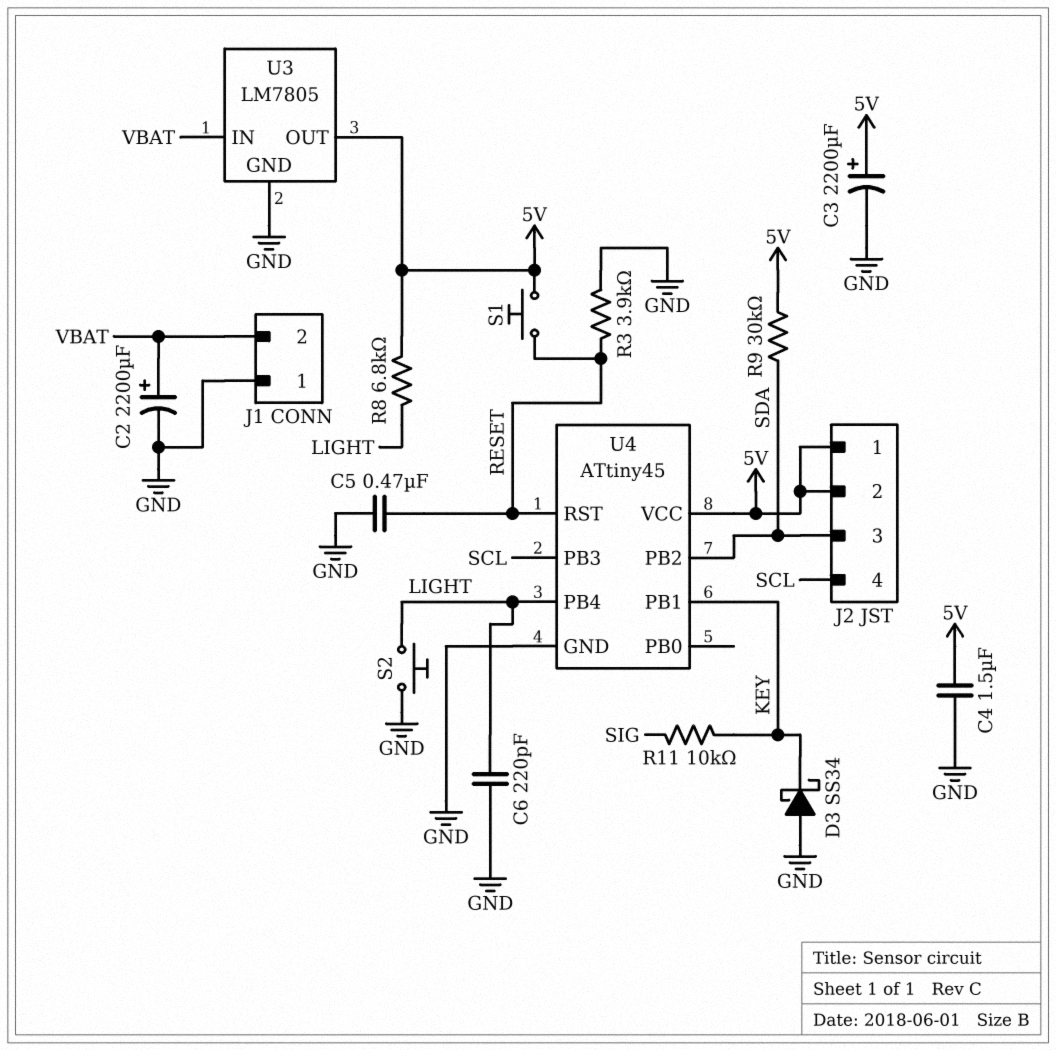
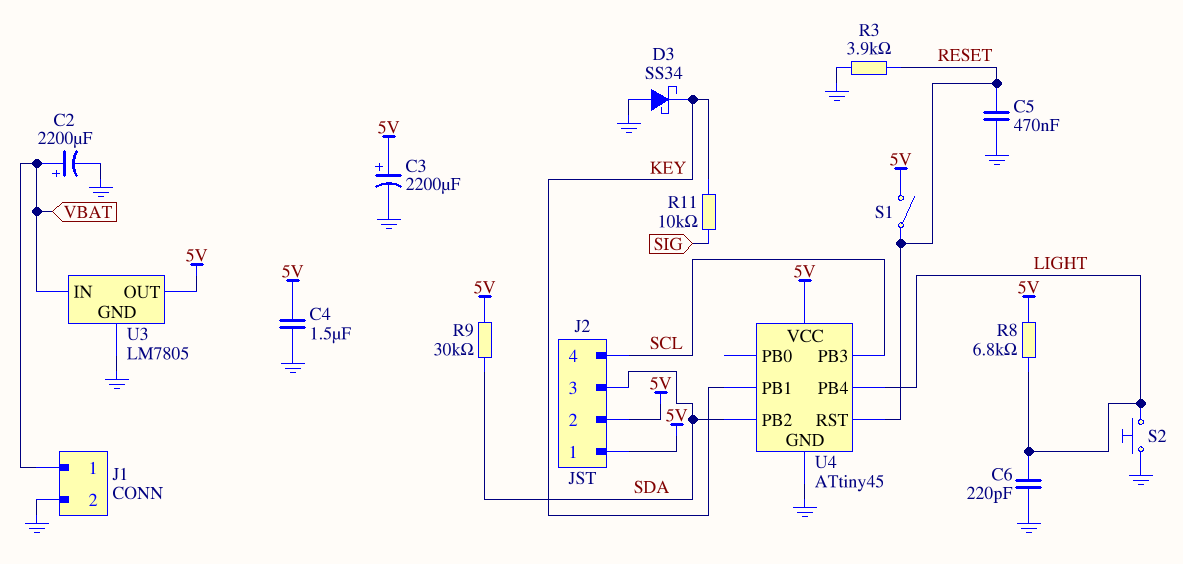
J1 pin 1: GND -> VBAT
J1 pin 2: VBAT -> GND
S1: button (5V, RESET) -> switch (5V, RESET)

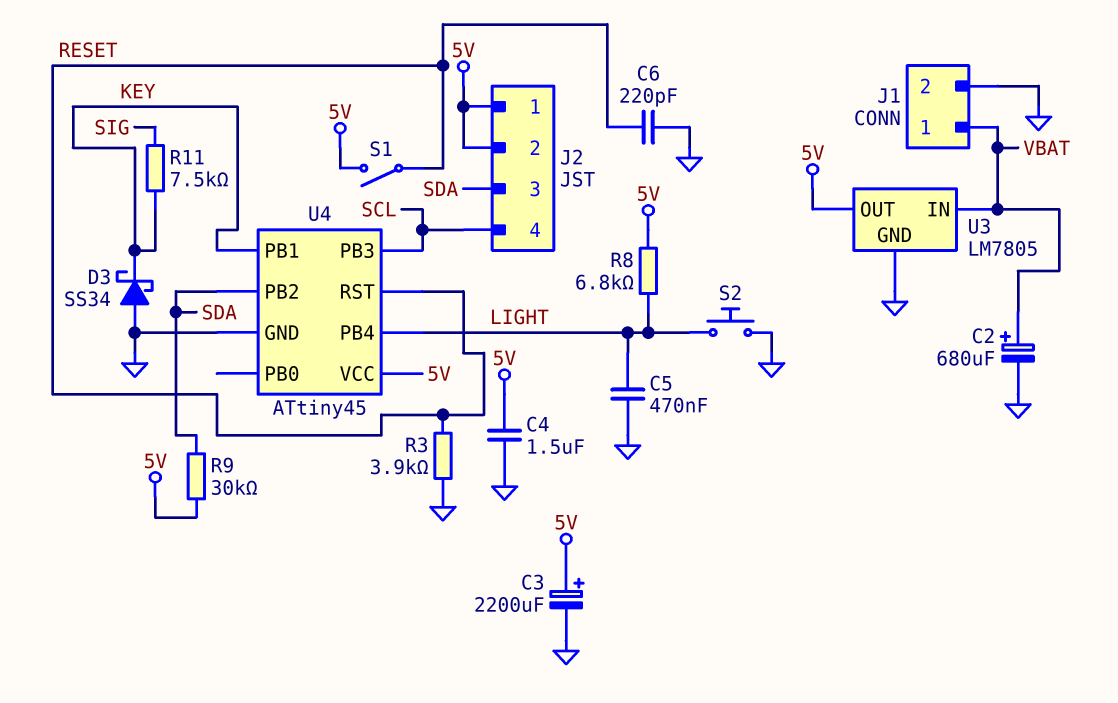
C2: 2200uF (plus VBAT, minus GND) -> 680uF (plus VBAT, minus GND)
C5: 470nF (GND, RESET) -> 470nF (GND, LIGHT)
C6: 220pF (GND, LIGHT) -> 220pF (GND, RESET)
R11: 10k (KEY, SIG) -> 7.5k (KEY, SIG)

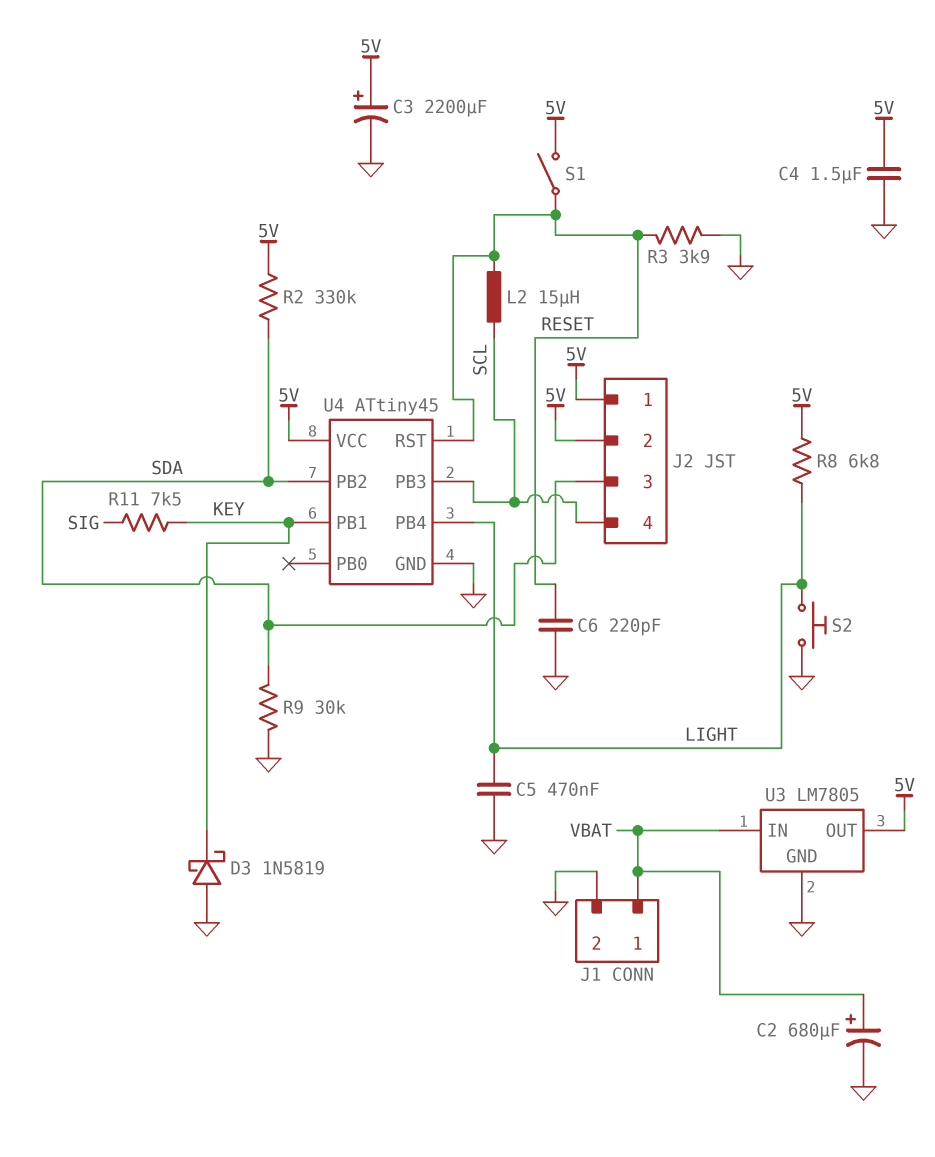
D3: schottky SS34 (A GND, K KEY) -> schottky 1N5819 (A GND, K KEY)
L2: none -> 15uH (RESET, SCL)
R2: none -> 330k (5V, SDA)
R9: 30k (5V, SDA) -> 30k (GND, SDA)

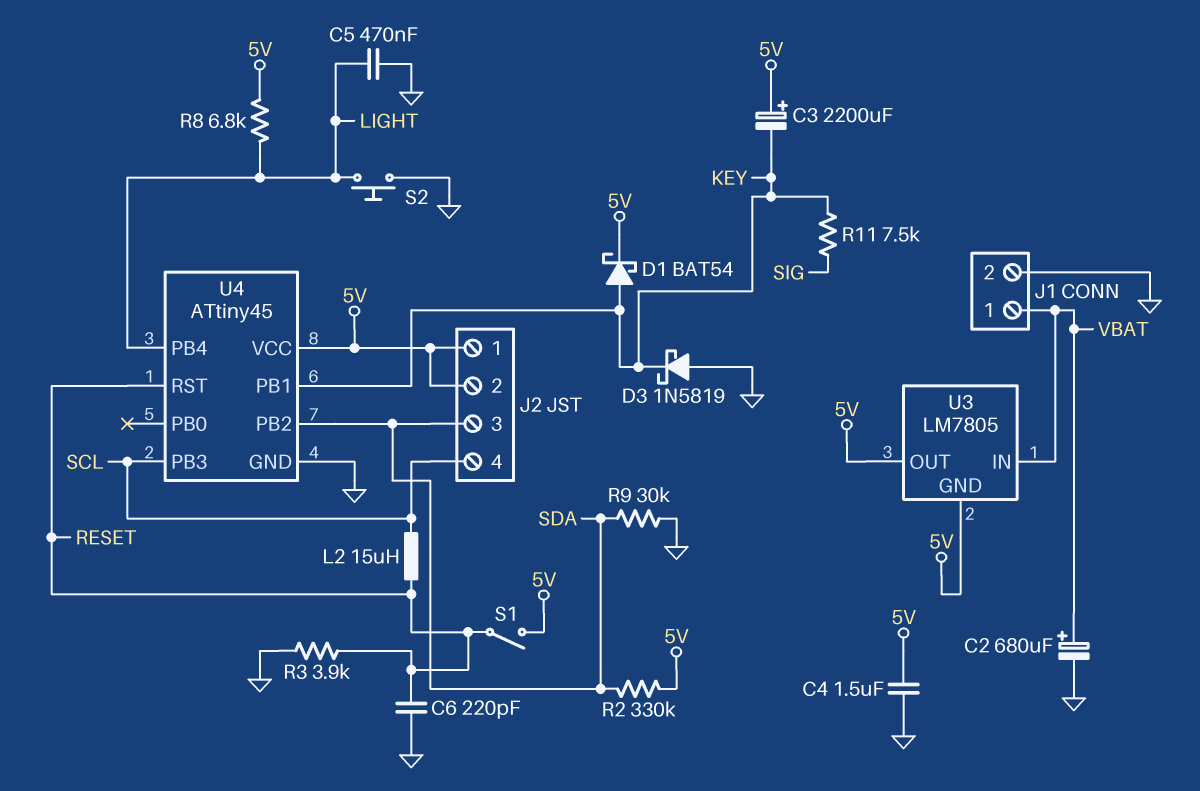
C3: 2200uF (plus 5V, minus GND) -> 2200uF (plus 5V, minus KEY)
D1: none -> schottky BAT54 (A KEY, K 5V)
U3 pin GND: GND -> 5V

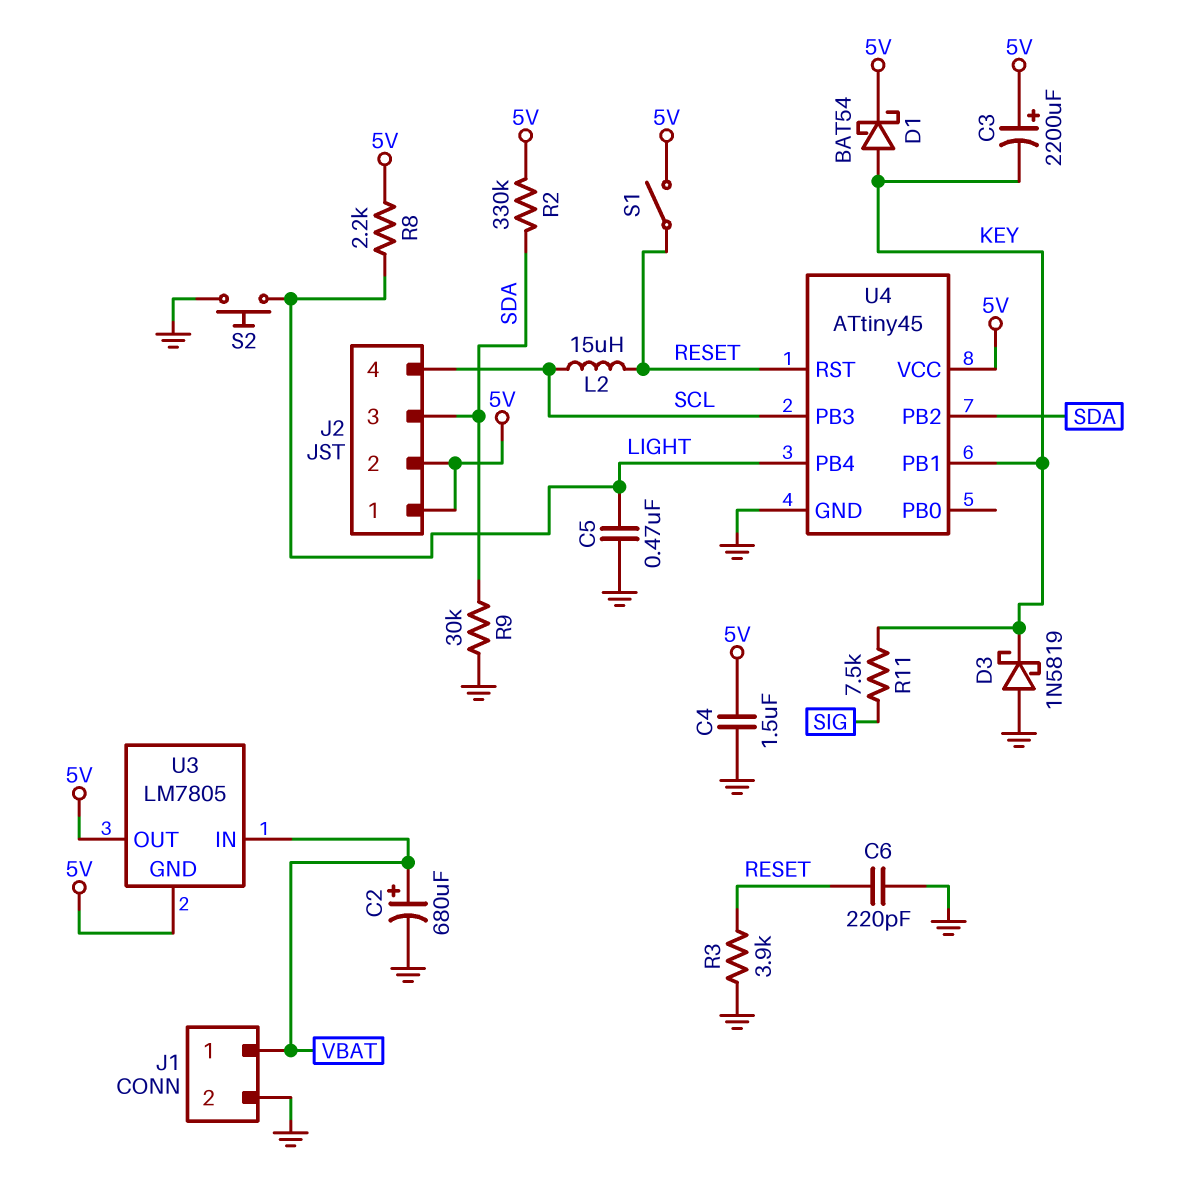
R8: 6.8k (5V, LIGHT) -> 2.2k (5V, LIGHT)

